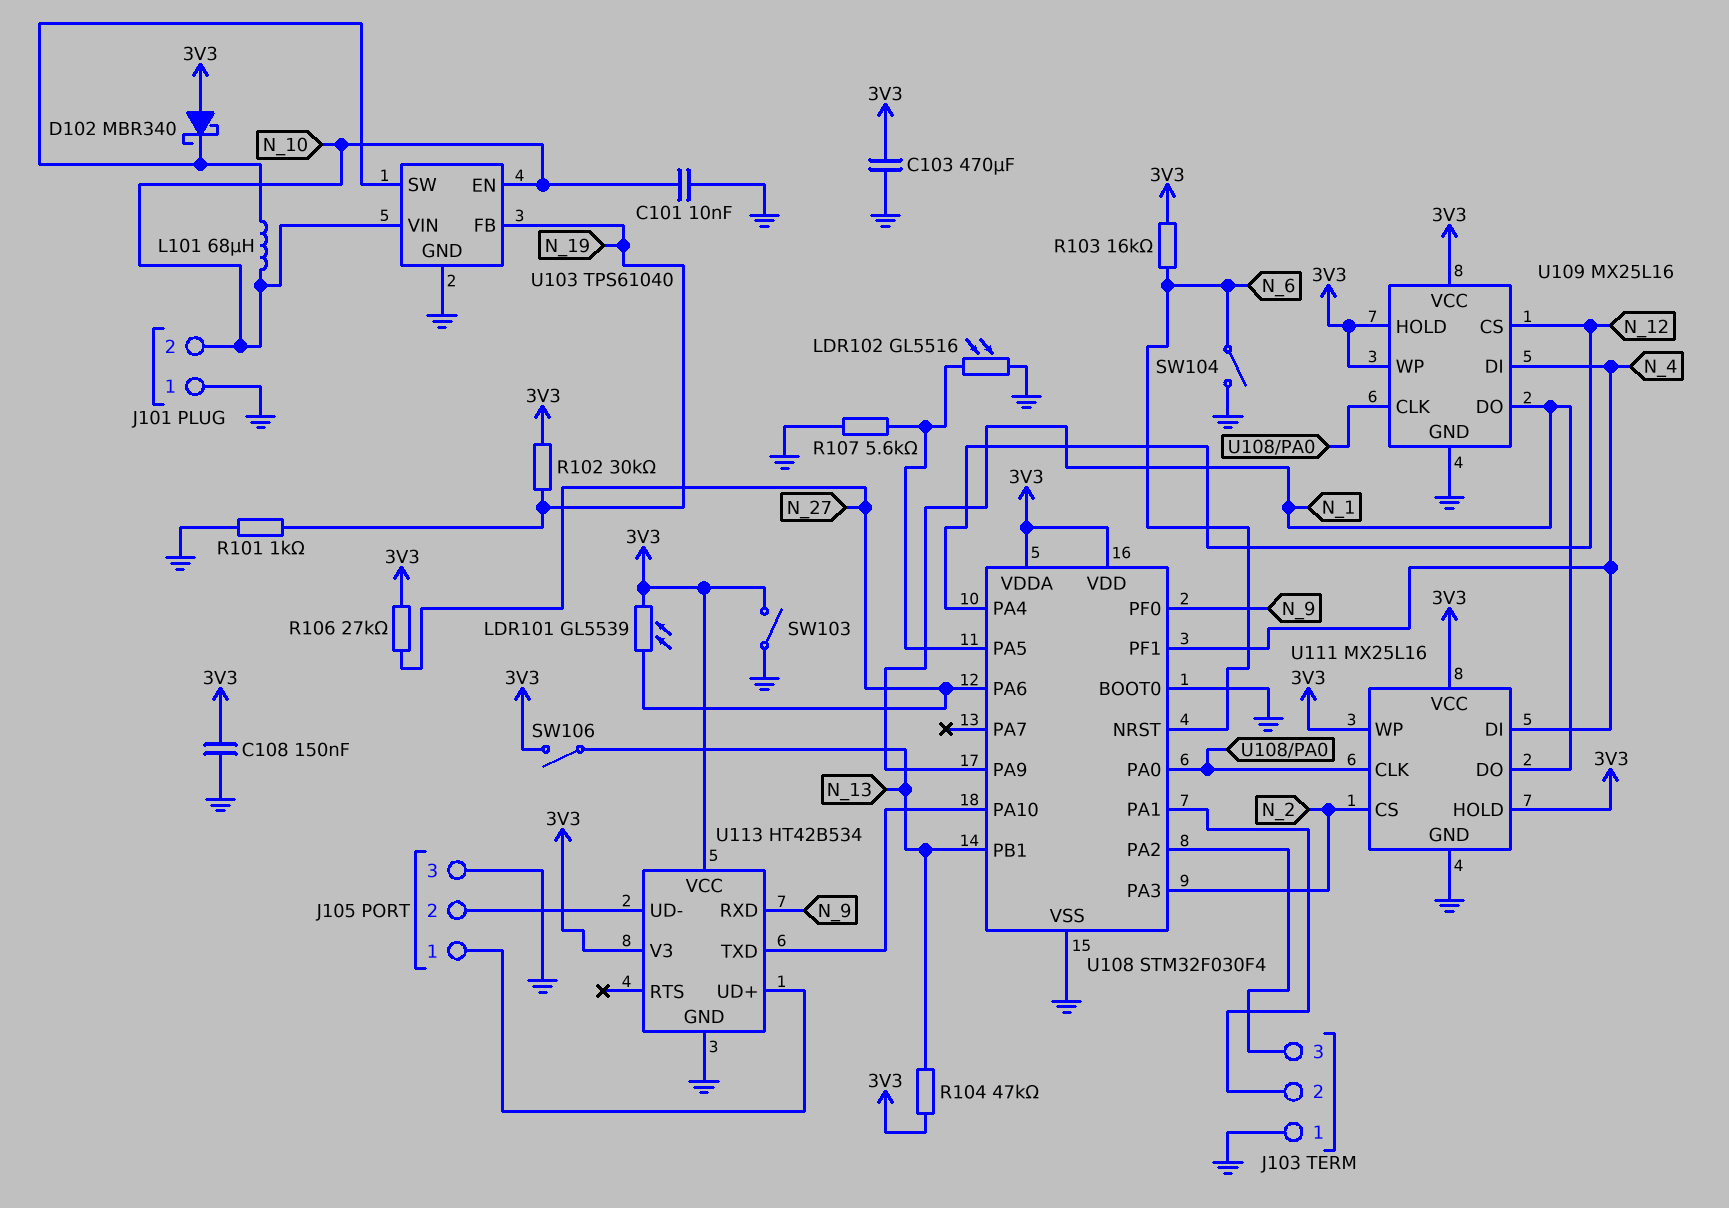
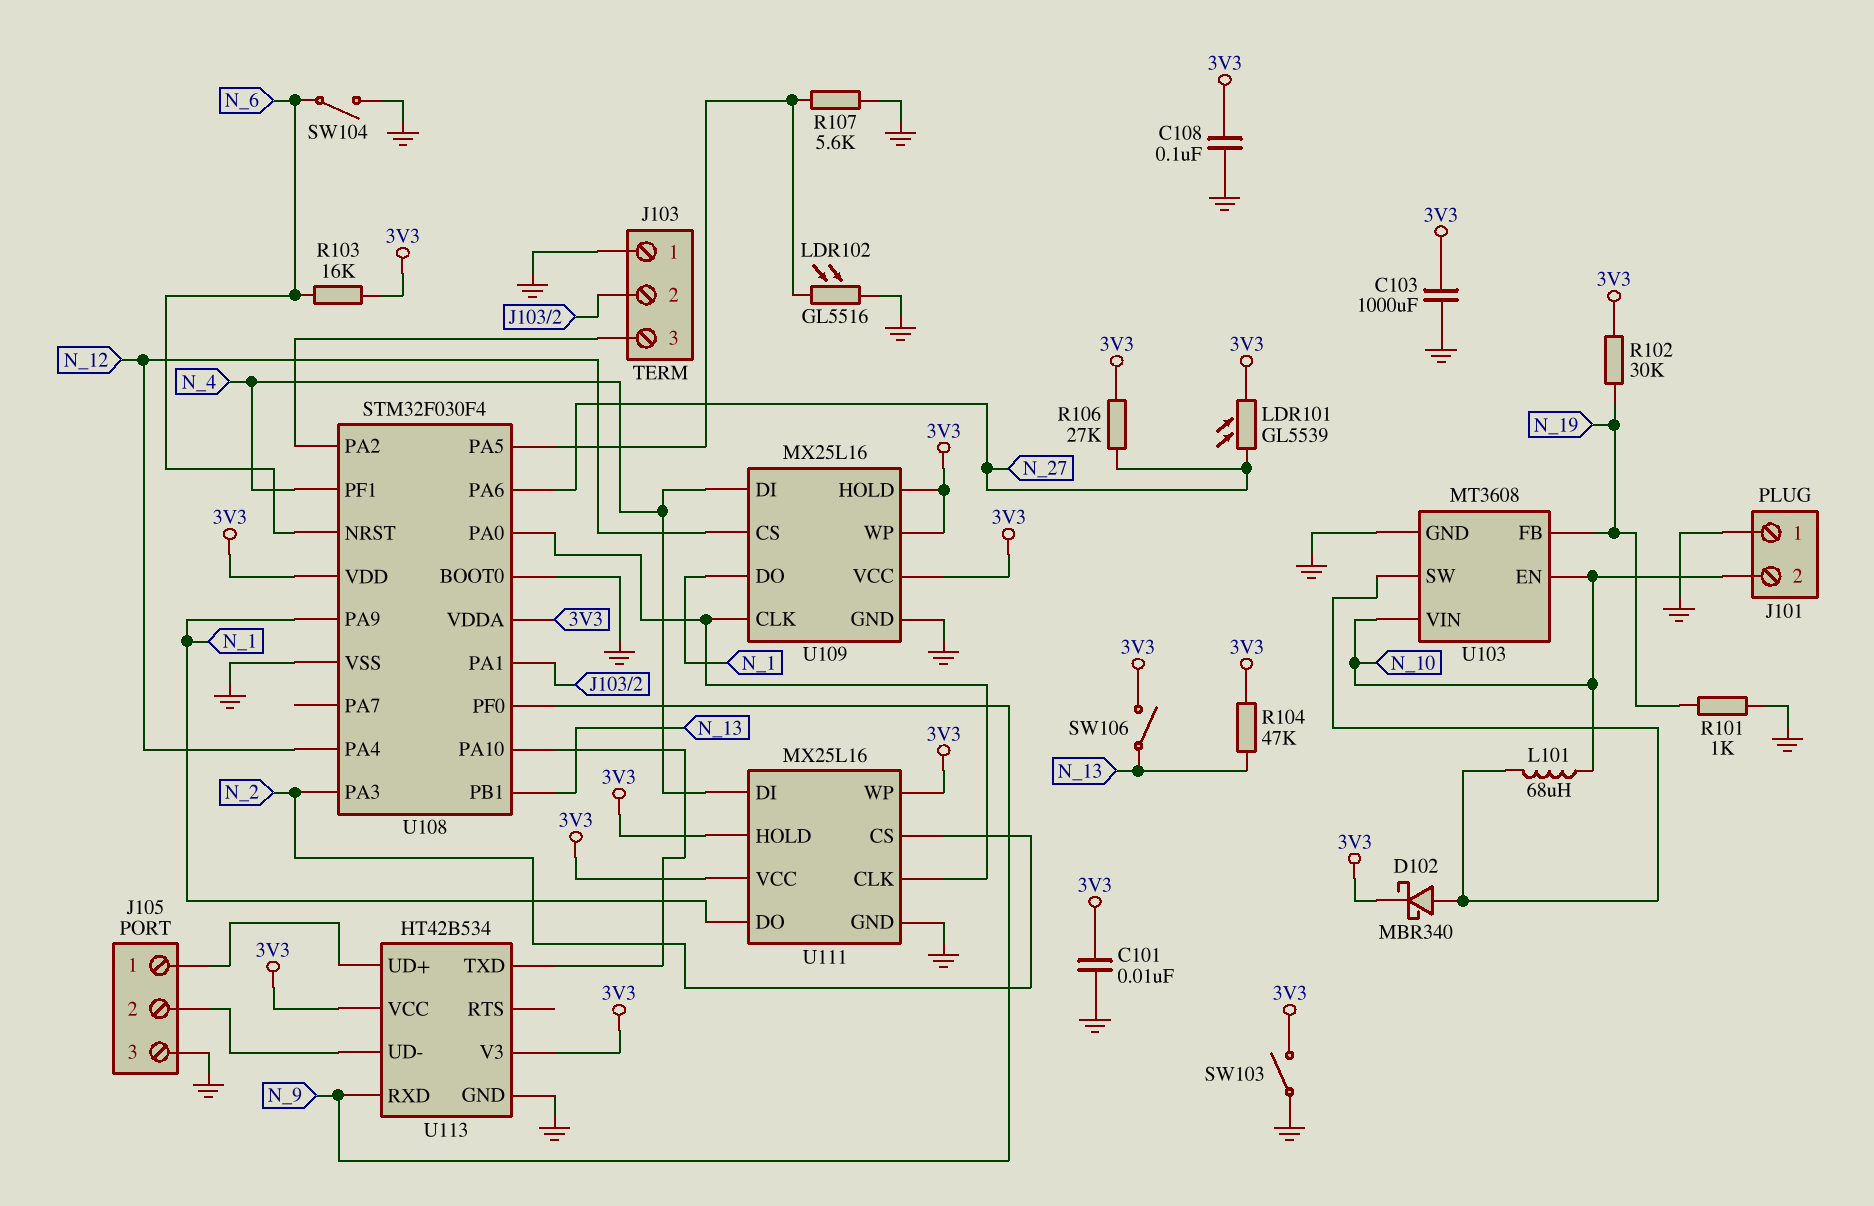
C101: 10nF (GND, N_10) -> 10nF (3V3, GND)
C103: 470uF (3V3, GND) -> 1000uF (3V3, GND)
C108: 150nF (3V3, GND) -> 100nF (3V3, GND)
D102: schottky MBR340 (A 3V3, K U103/SW) -> schottky MBR340 (A U103/SW, K 3V3)
U103: TPS61040 -> MT3608

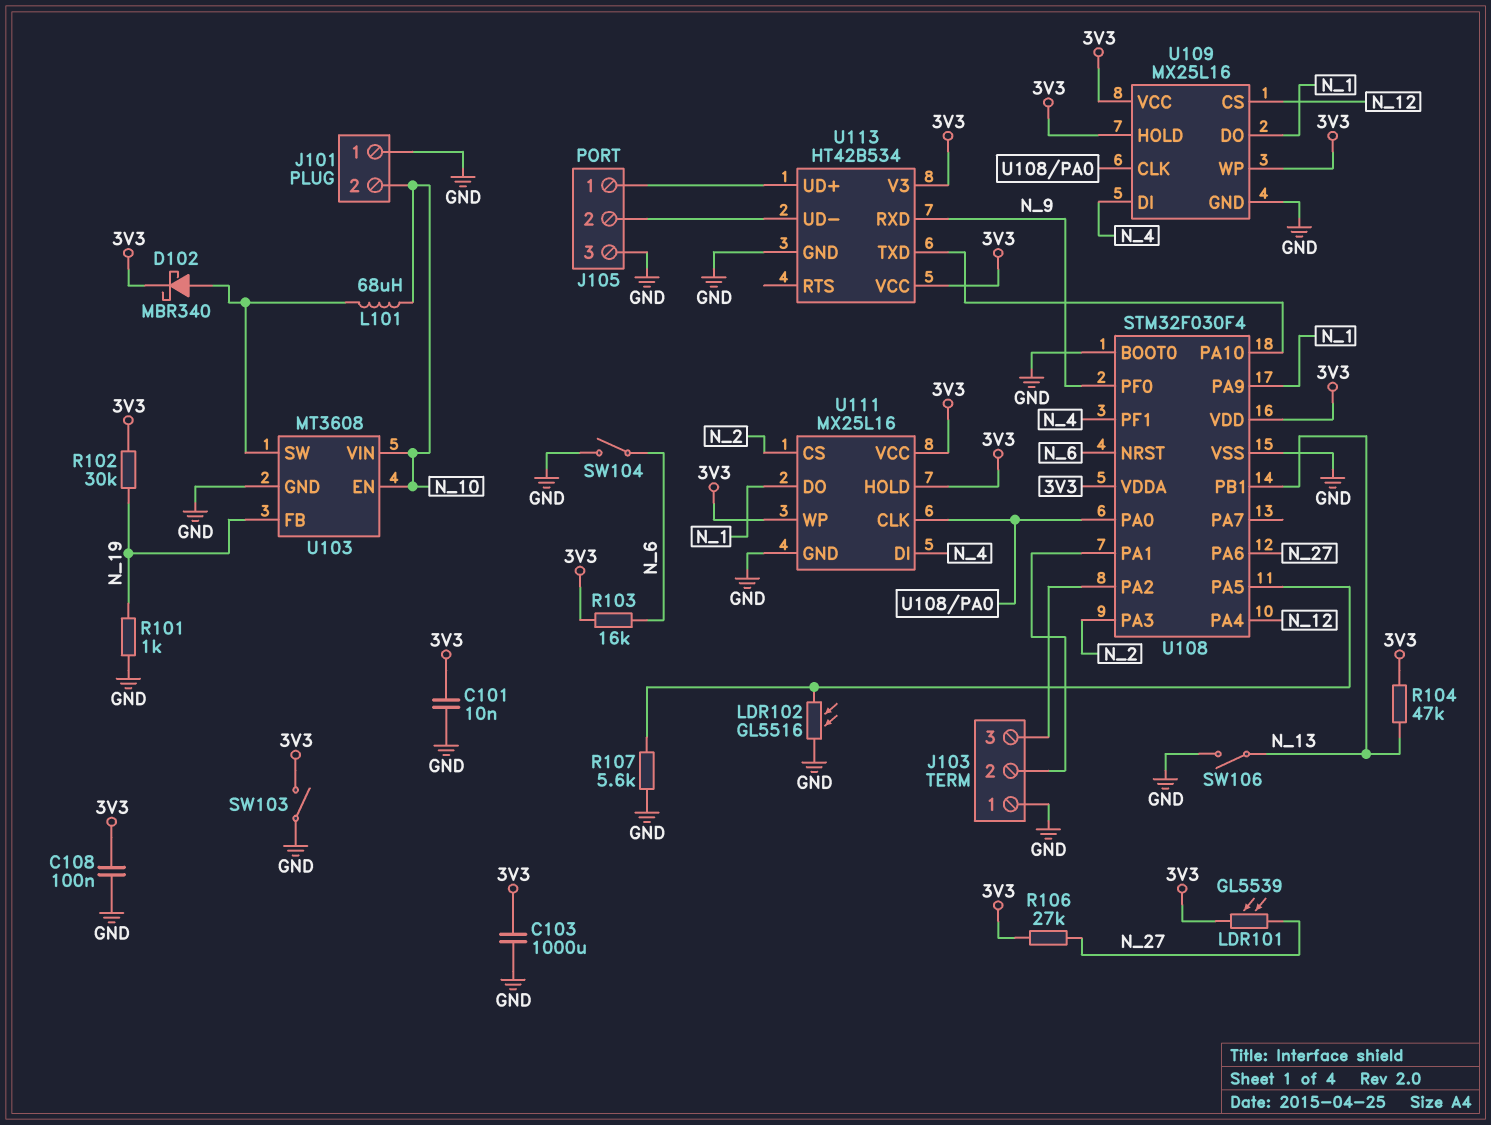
SW106: switch (3V3, N_13) -> switch (GND, N_13)

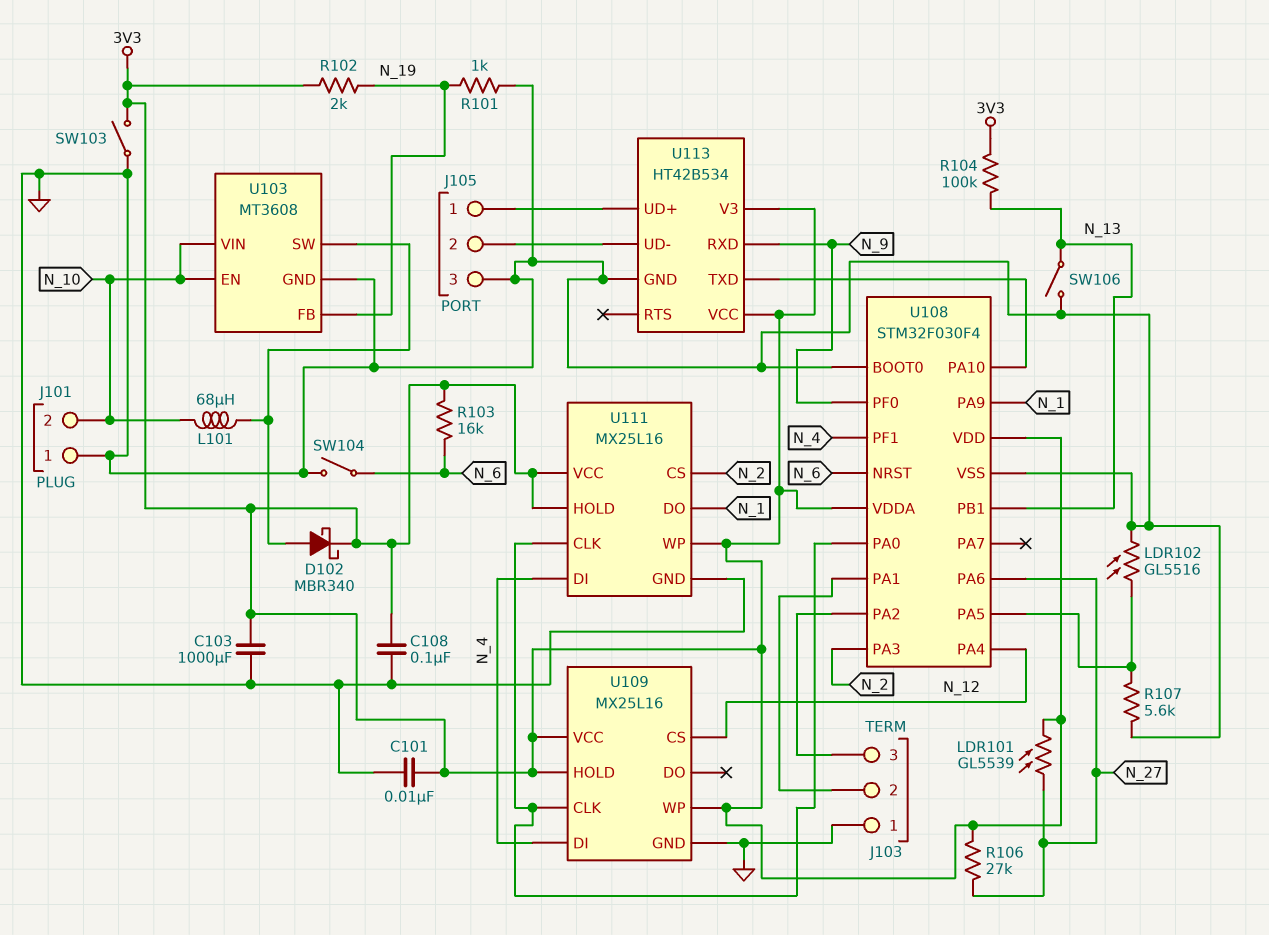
R102: 30k (3V3, N_19) -> 2k (3V3, N_19)
R104: 47k (3V3, N_13) -> 100k (3V3, N_13)
U109 pin DO: N_1 -> none

